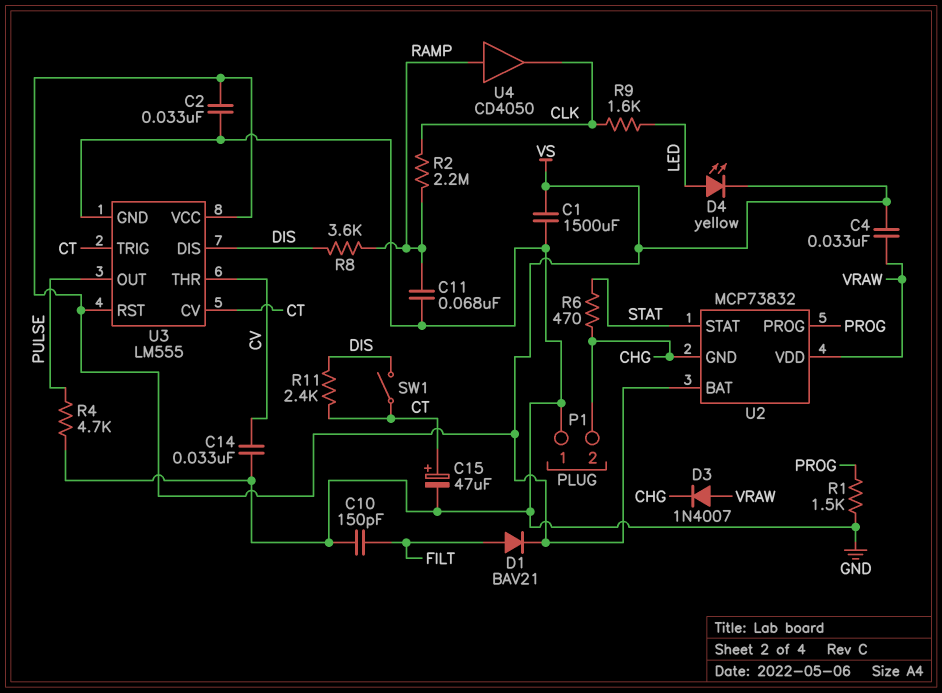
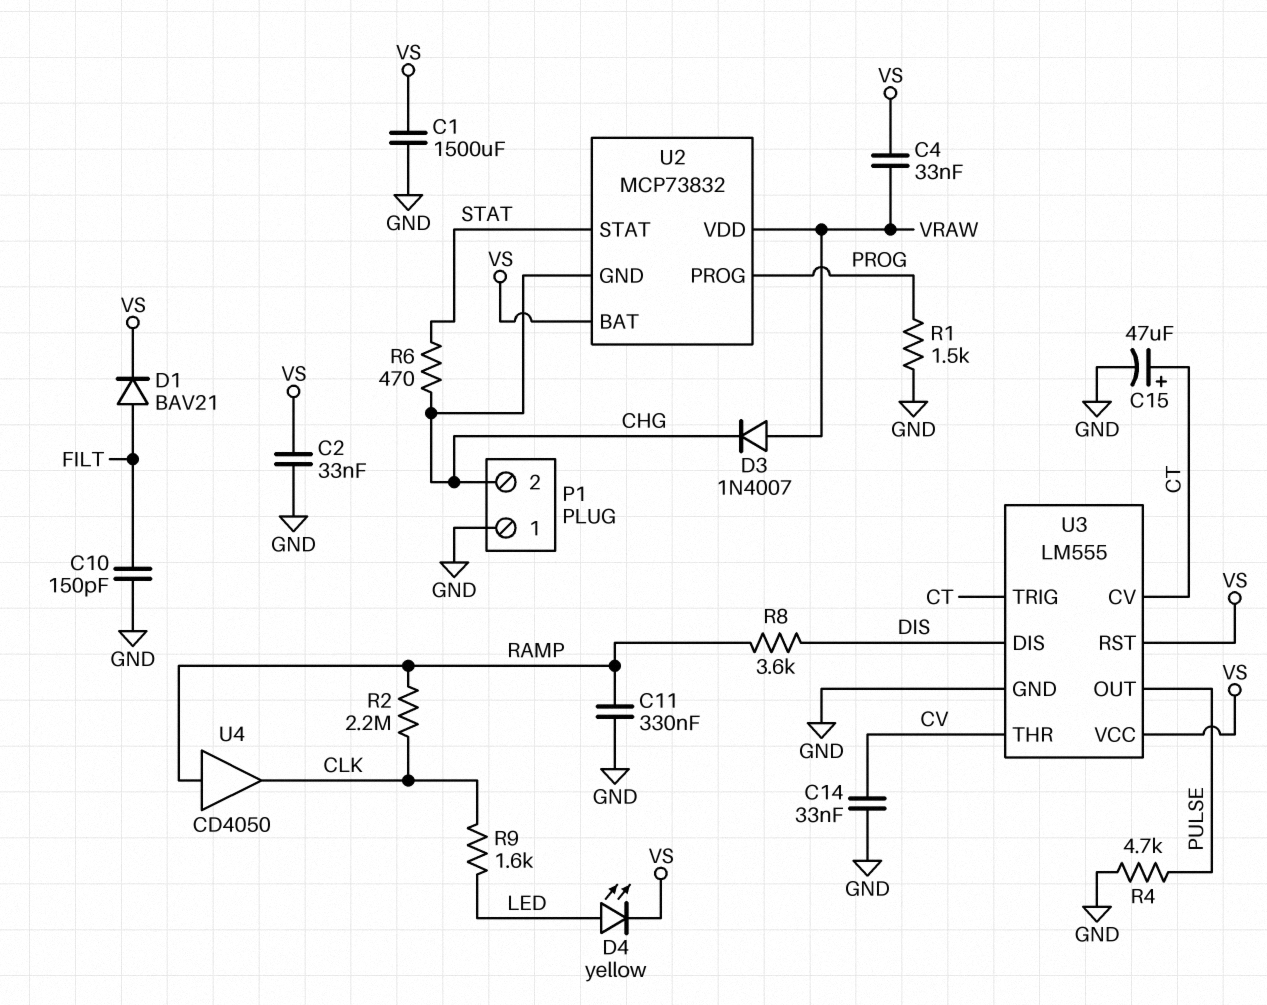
C11: 68nF (GND, RAMP) -> 330nF (GND, RAMP)
R11: 2.4k (CT, DIS) -> none
SW1: switch (CT, DIS) -> none

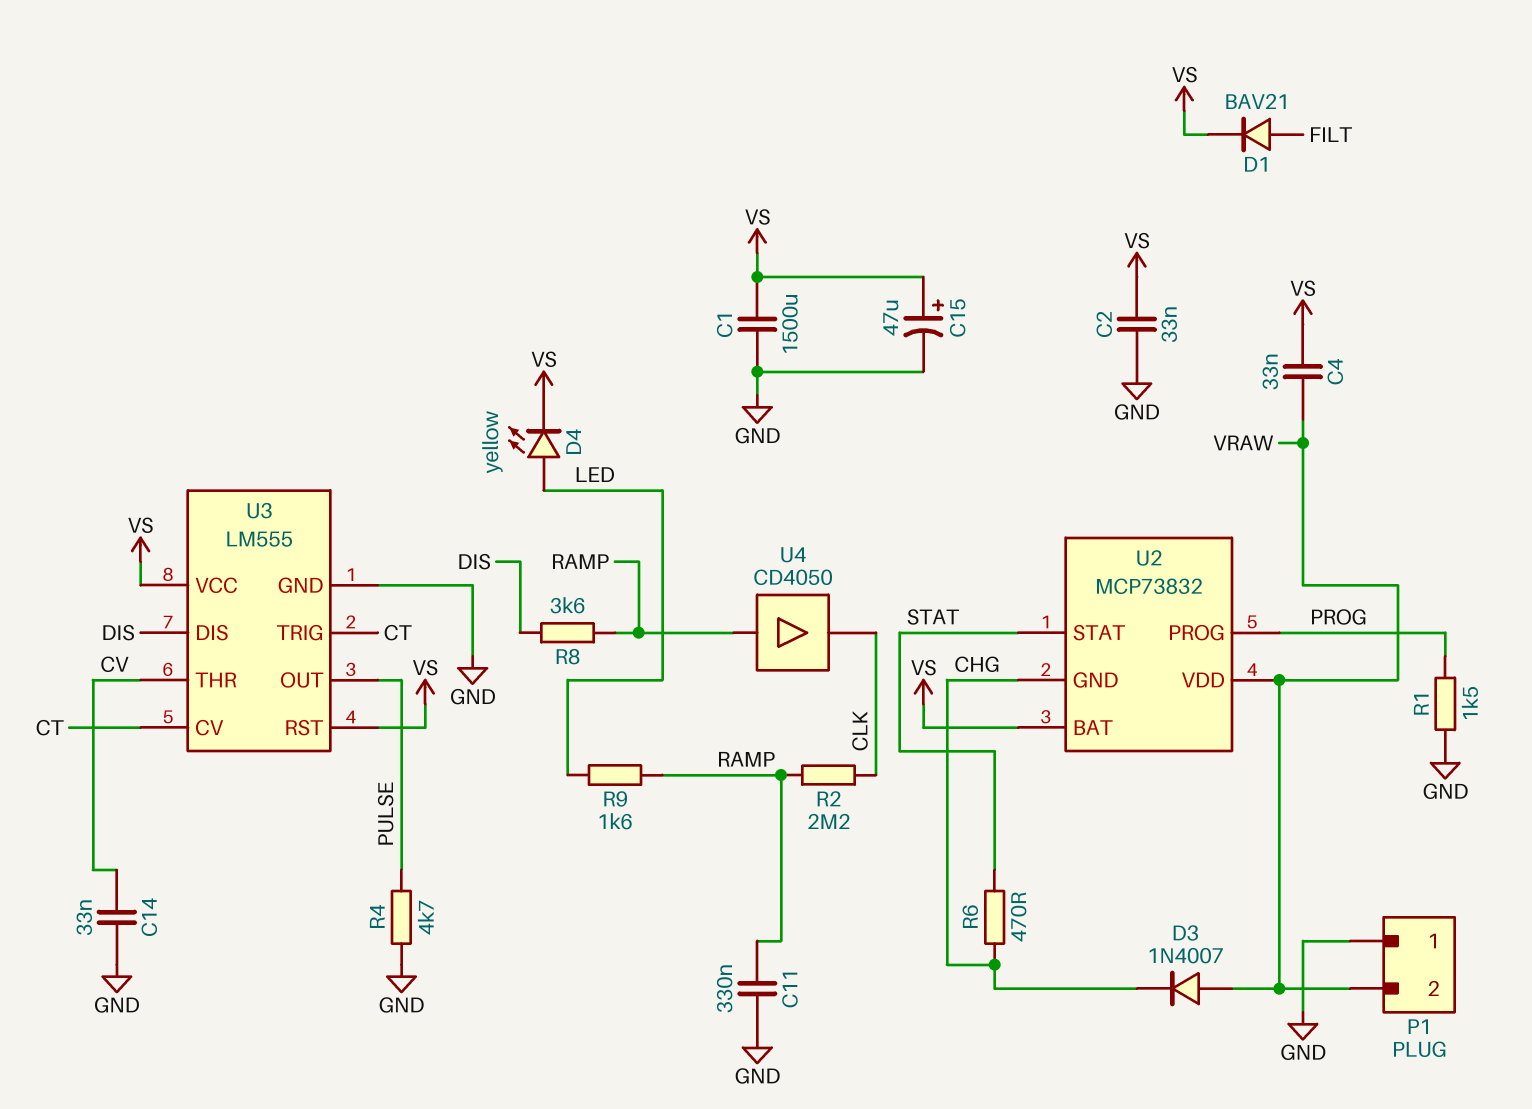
C10: 150pF (FILT, GND) -> none
C15: 47uF (plus CT, minus GND) -> 47uF (plus VS, minus GND)
P1 pin 2: CHG -> VRAW
R9: 1.6k (CLK, LED) -> 1.6k (LED, RAMP)

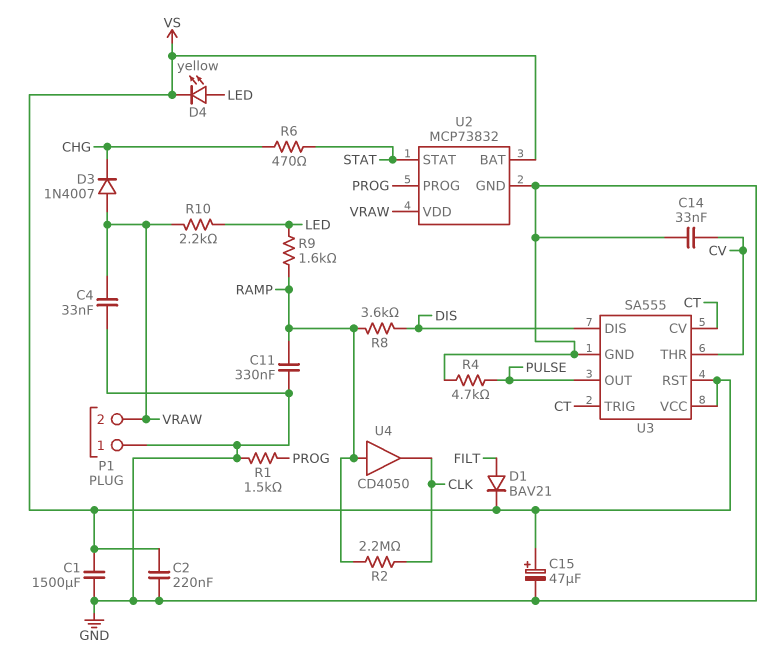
C2: 33nF (GND, VS) -> 220nF (GND, VS)
C4: 33nF (VRAW, VS) -> 33nF (GND, VRAW)
R10: none -> 2.2k (LED, VRAW)
U2 pin GND: CHG -> GND
U3: LM555 -> SA555

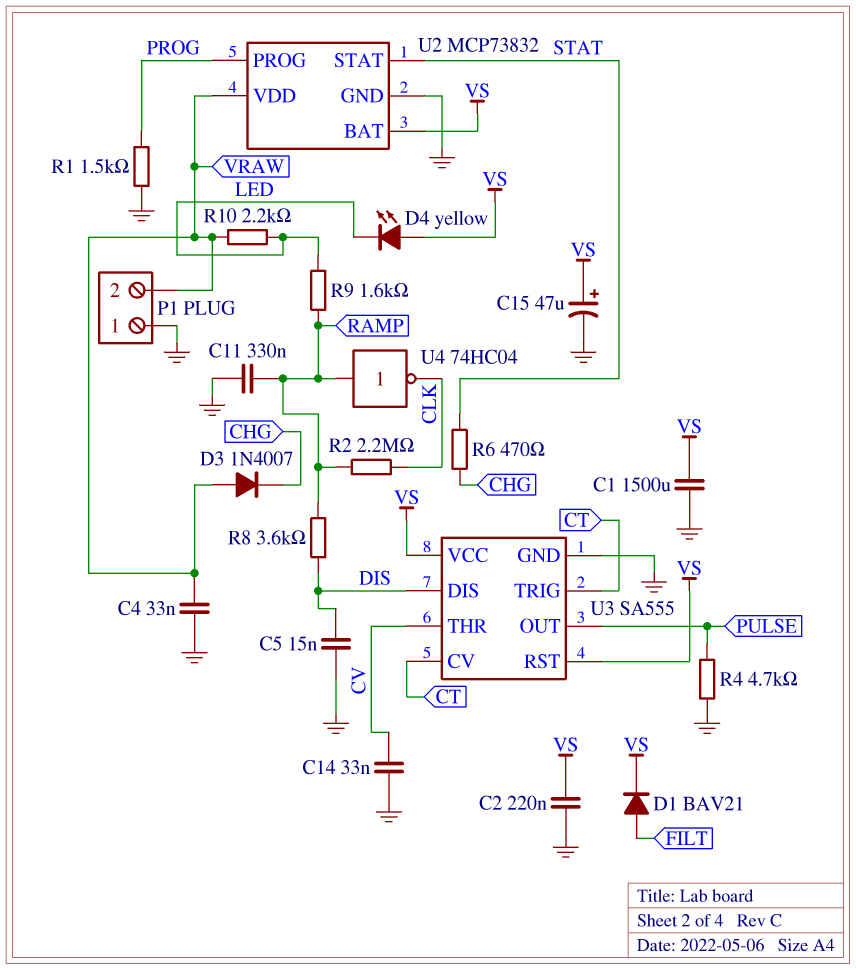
C5: none -> 15nF (DIS, GND)
D4: LED yellow (A LED, K VS) -> LED yellow (A VS, K LED)
U4: buffer CD4050 (in RAMP, out CLK) -> NOT 74HC04 (in RAMP, out CLK)

